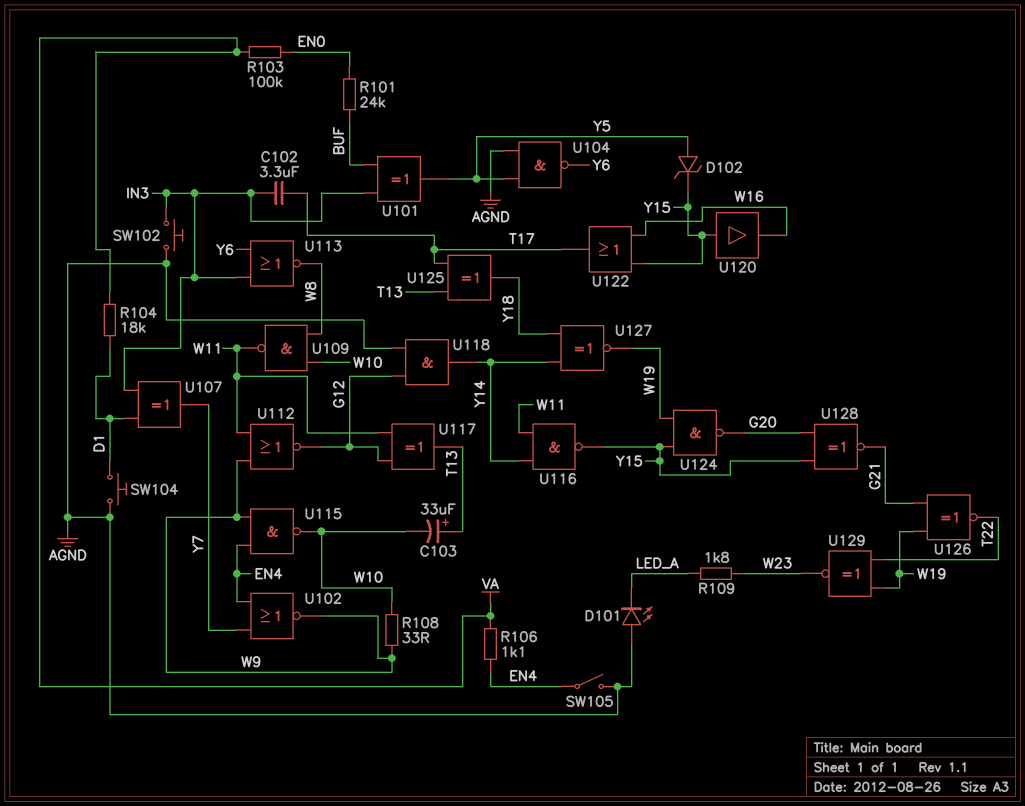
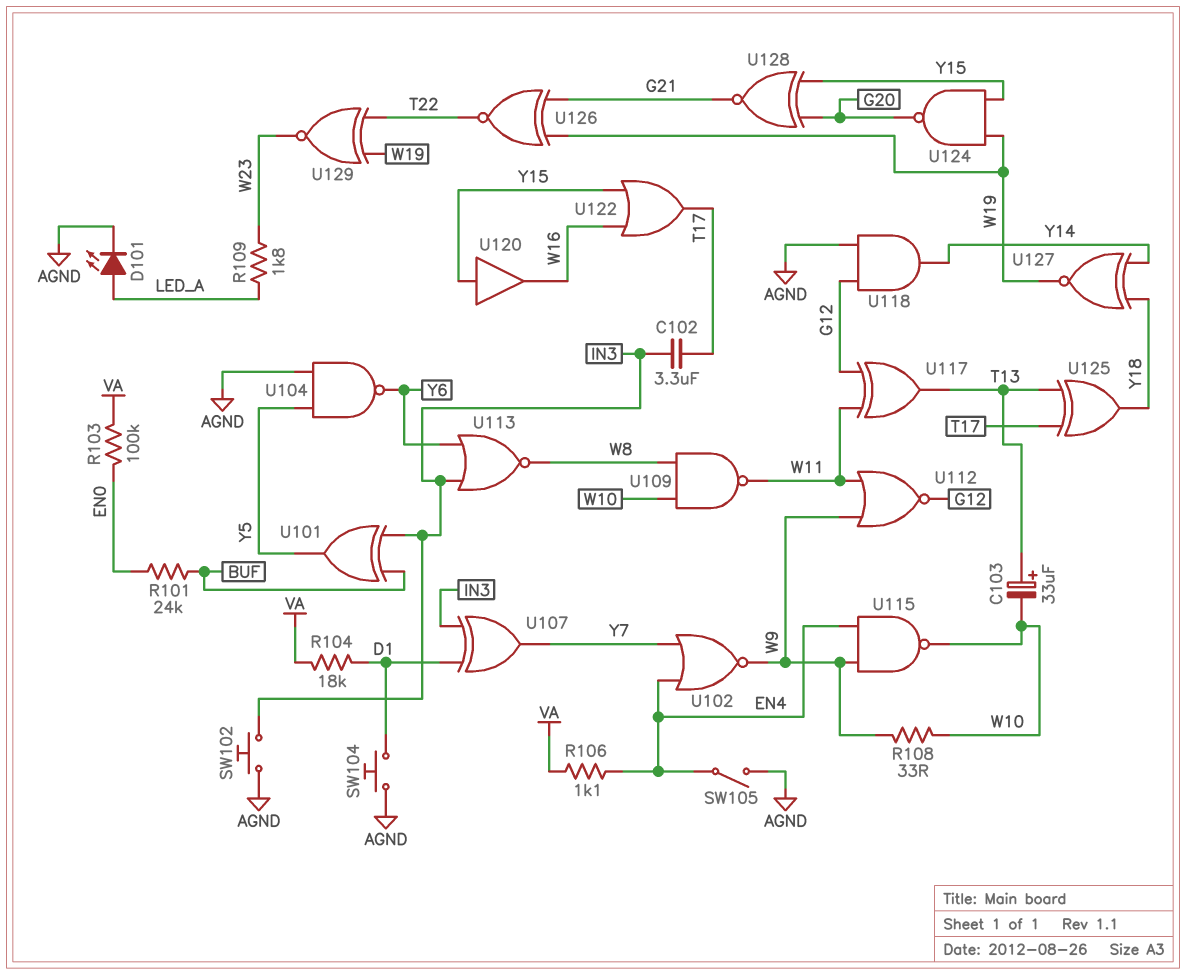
D101: LED (A AGND, K LED_A) -> LED (A LED_A, K AGND)
D102: zener (A Y5, K Y15) -> none
U116: NAND (in W11, in Y14, out Y15) -> none

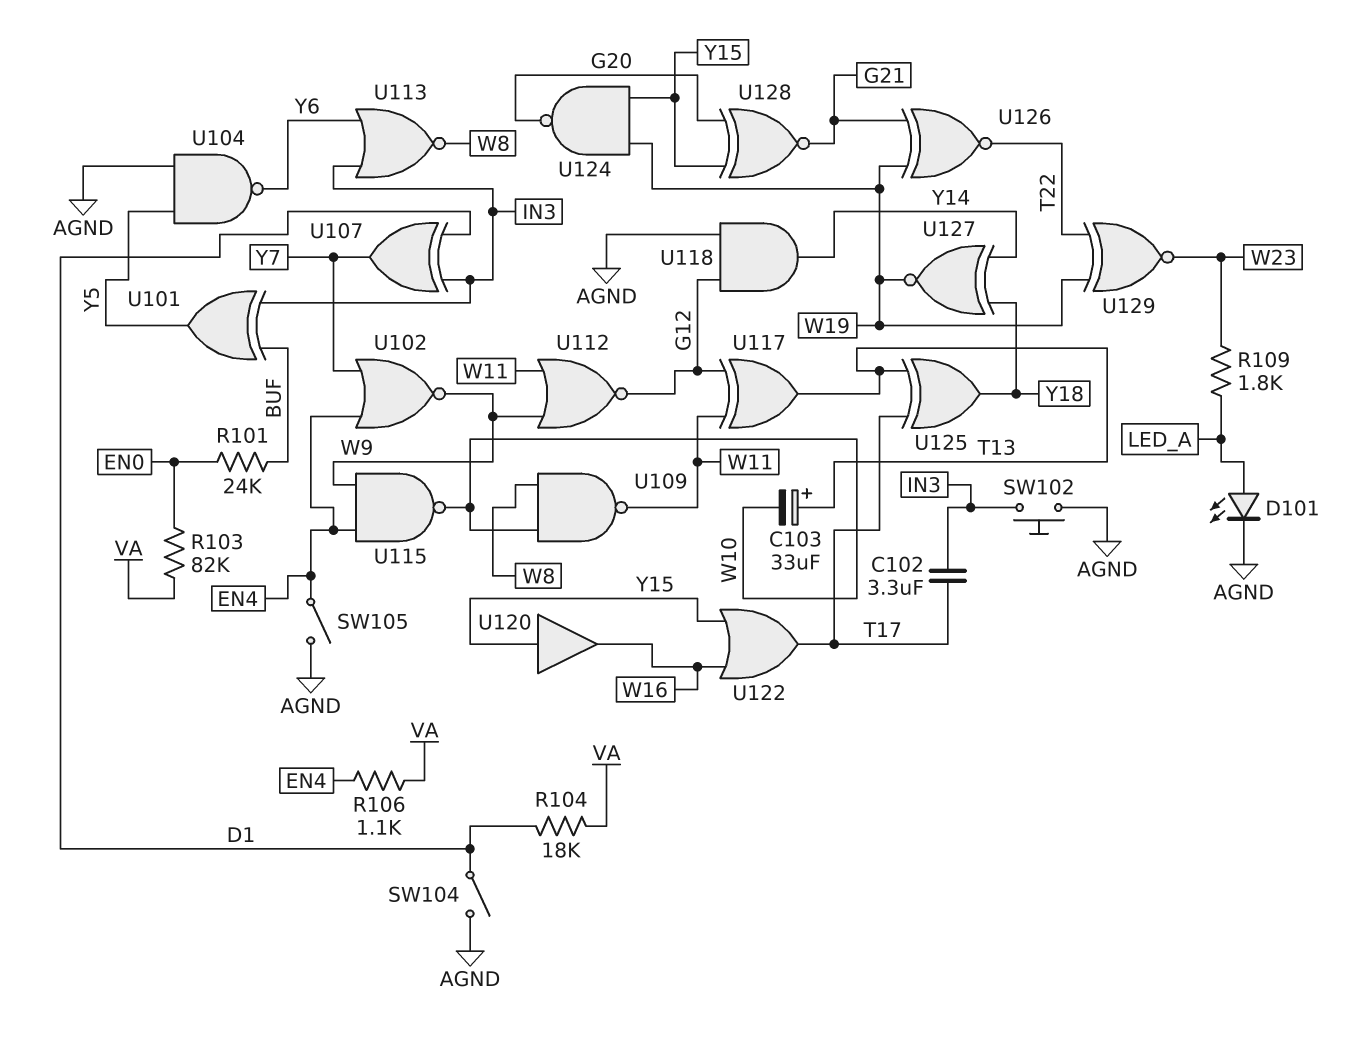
R103: 100k (EN0, VA) -> 82k (EN0, VA)
R108: 33 (W9, W10) -> none
SW104: button (AGND, D1) -> switch (AGND, D1)

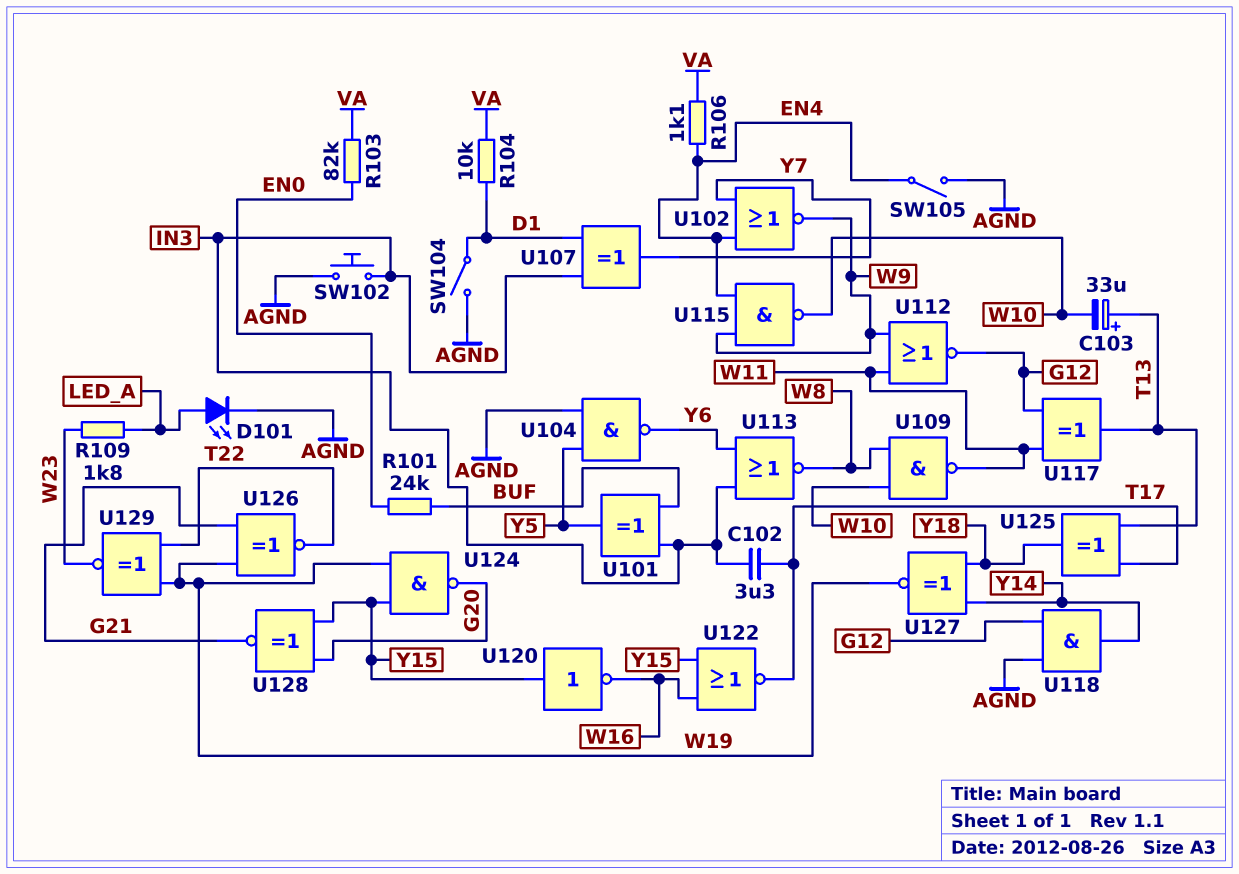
R104: 18k (D1, VA) -> 10k (D1, VA)
U120: buffer (in Y15, out W16) -> NOT (in Y15, out W16)
U122: OR (in W16, in Y15, out T17) -> NOR (in W16, in Y15, out T17)

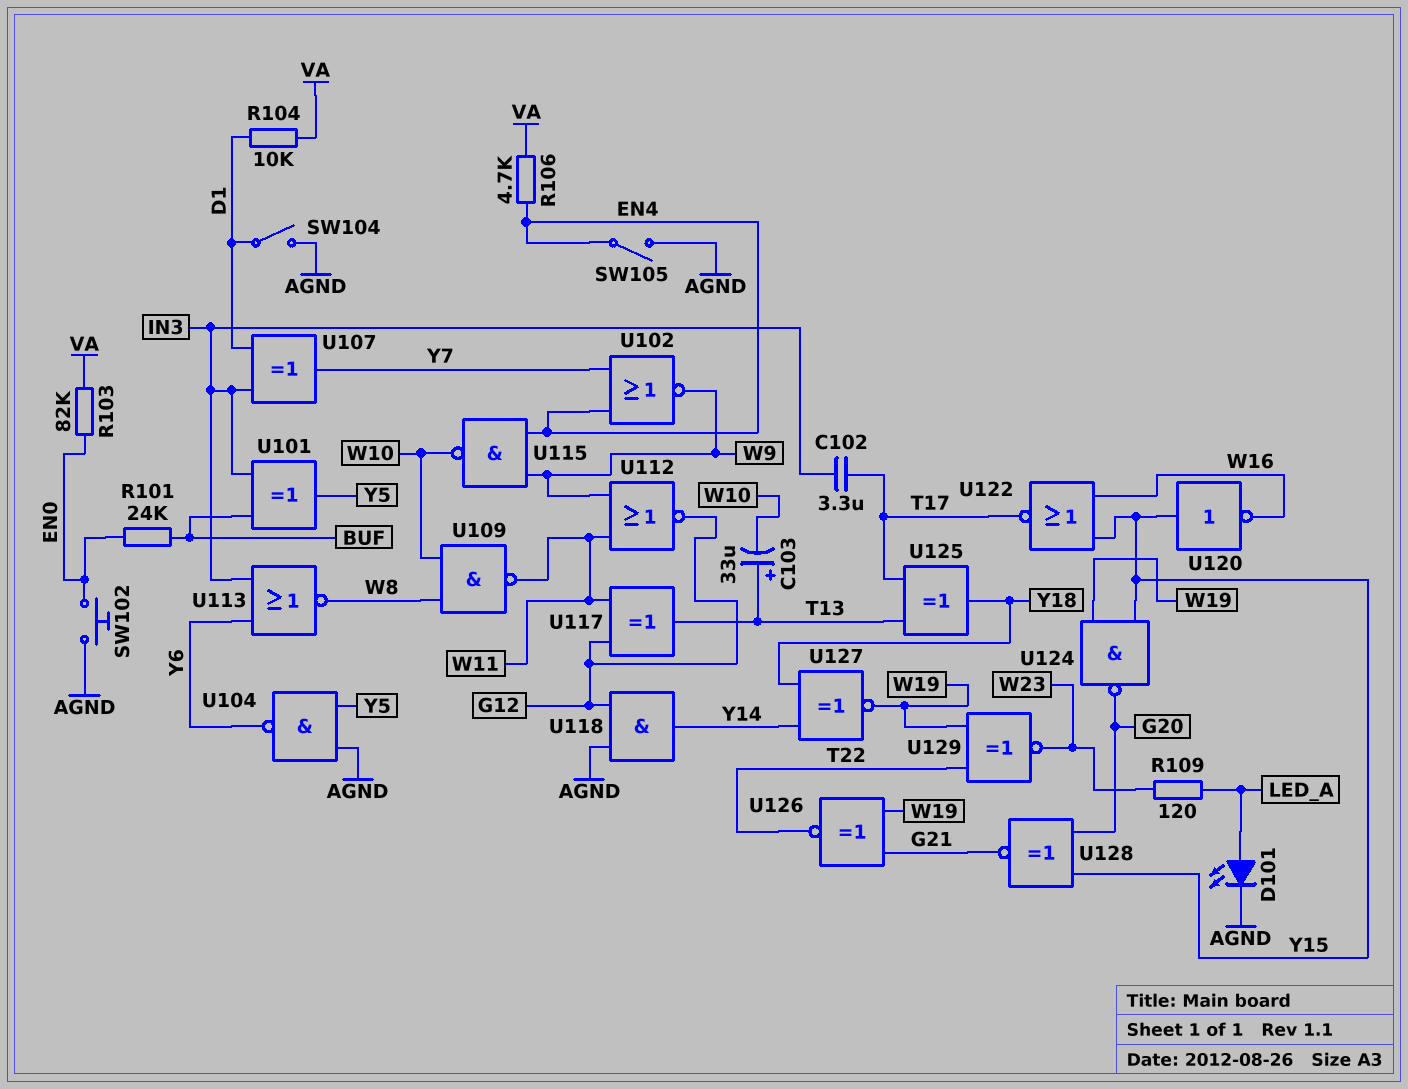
R106: 1.1k (EN4, VA) -> 4.7k (EN4, VA)
R109: 1.8k (LED_A, W23) -> 120 (LED_A, W23)
SW102: button (AGND, IN3) -> button (AGND, EN0)

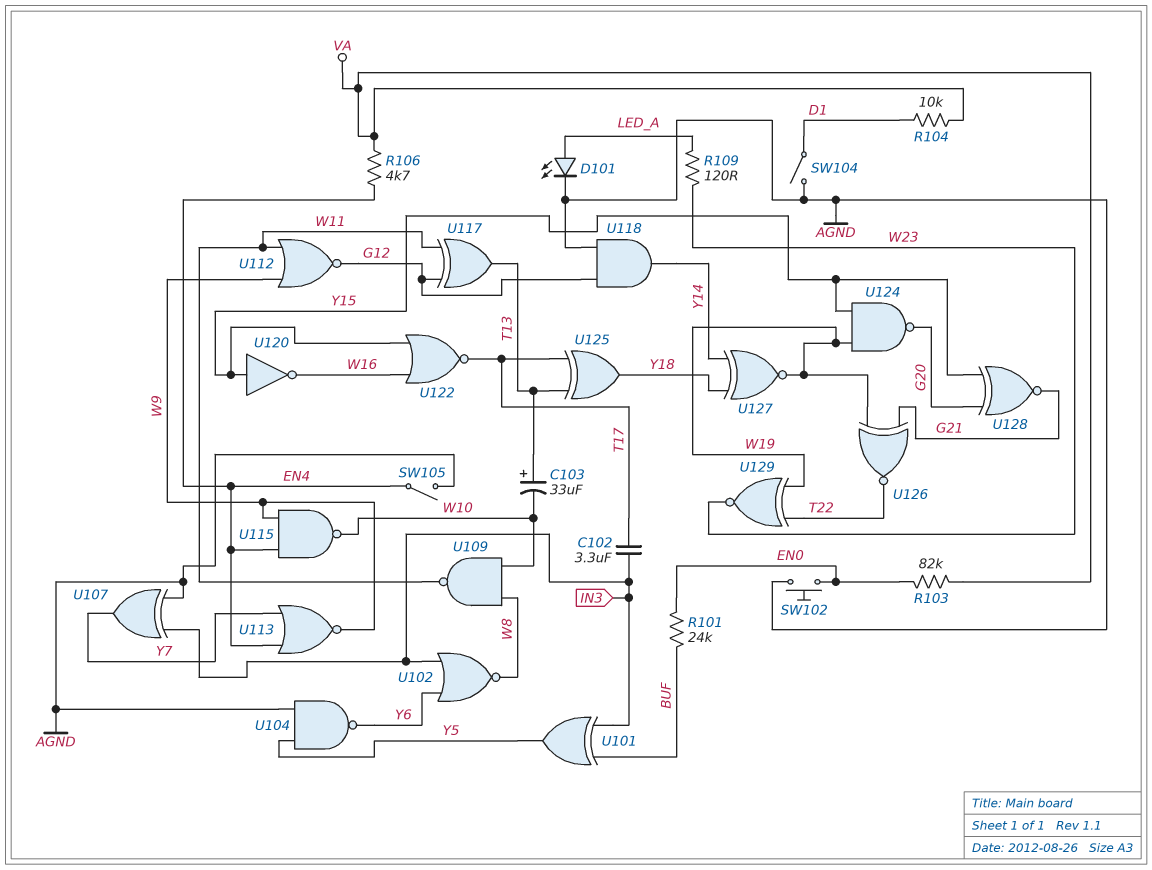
U102: NOR (in EN4, in Y7, out W9) -> NOR (in IN3, in Y6, out W8)
U107: XOR (in D1, in IN3, out Y7) -> XOR (in AGND, in IN3, out Y7)
U113: NOR (in IN3, in Y6, out W8) -> NOR (in EN4, in Y7, out W9)

